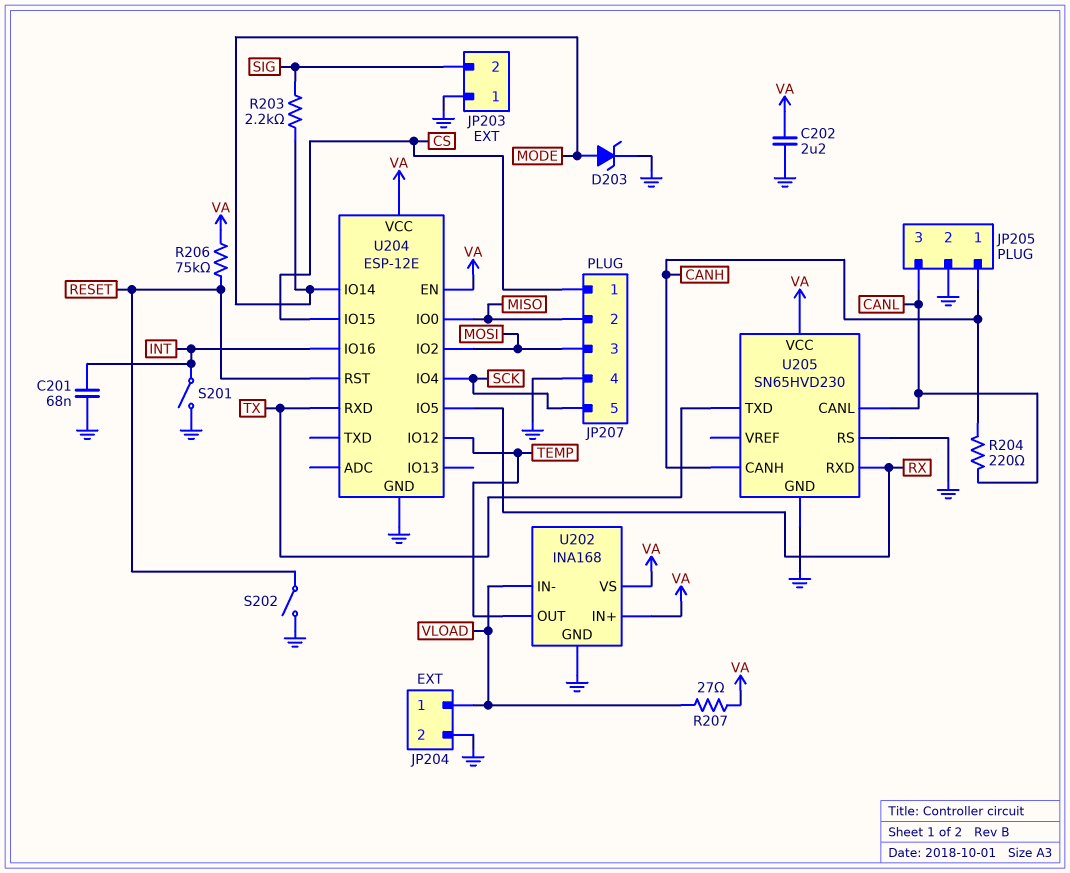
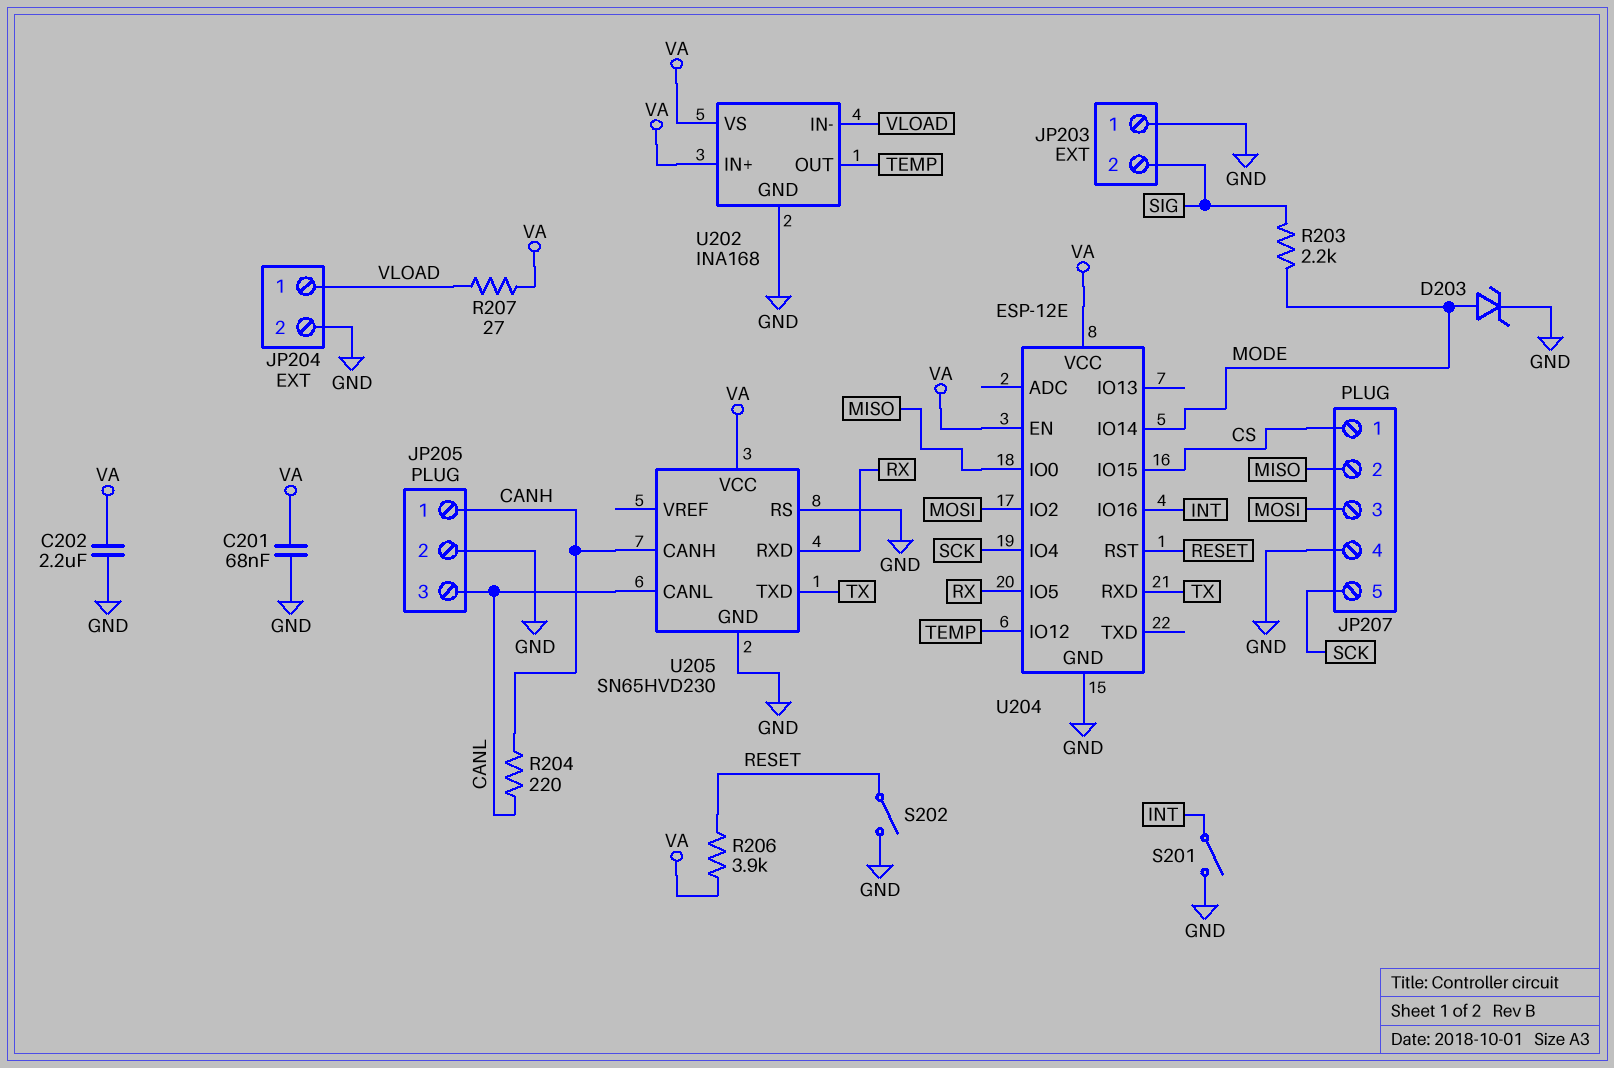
C201: 68nF (GND, INT) -> 68nF (GND, VA)
R206: 75k (RESET, VA) -> 3.9k (RESET, VA)

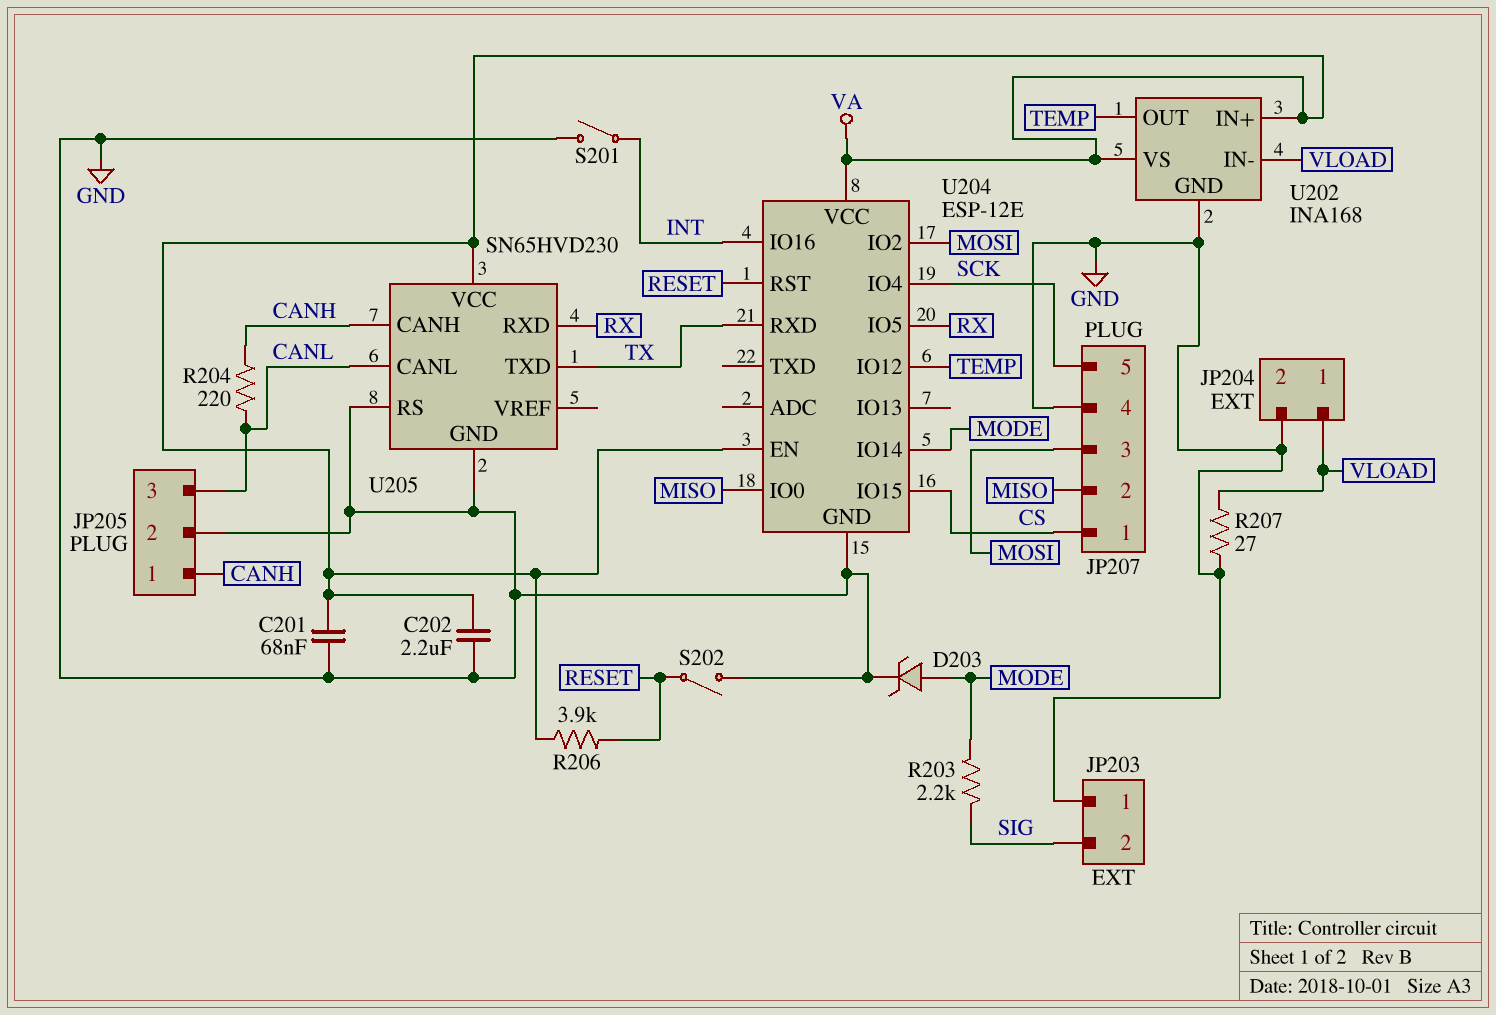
R207: 27 (VA, VLOAD) -> 27 (GND, VLOAD)

